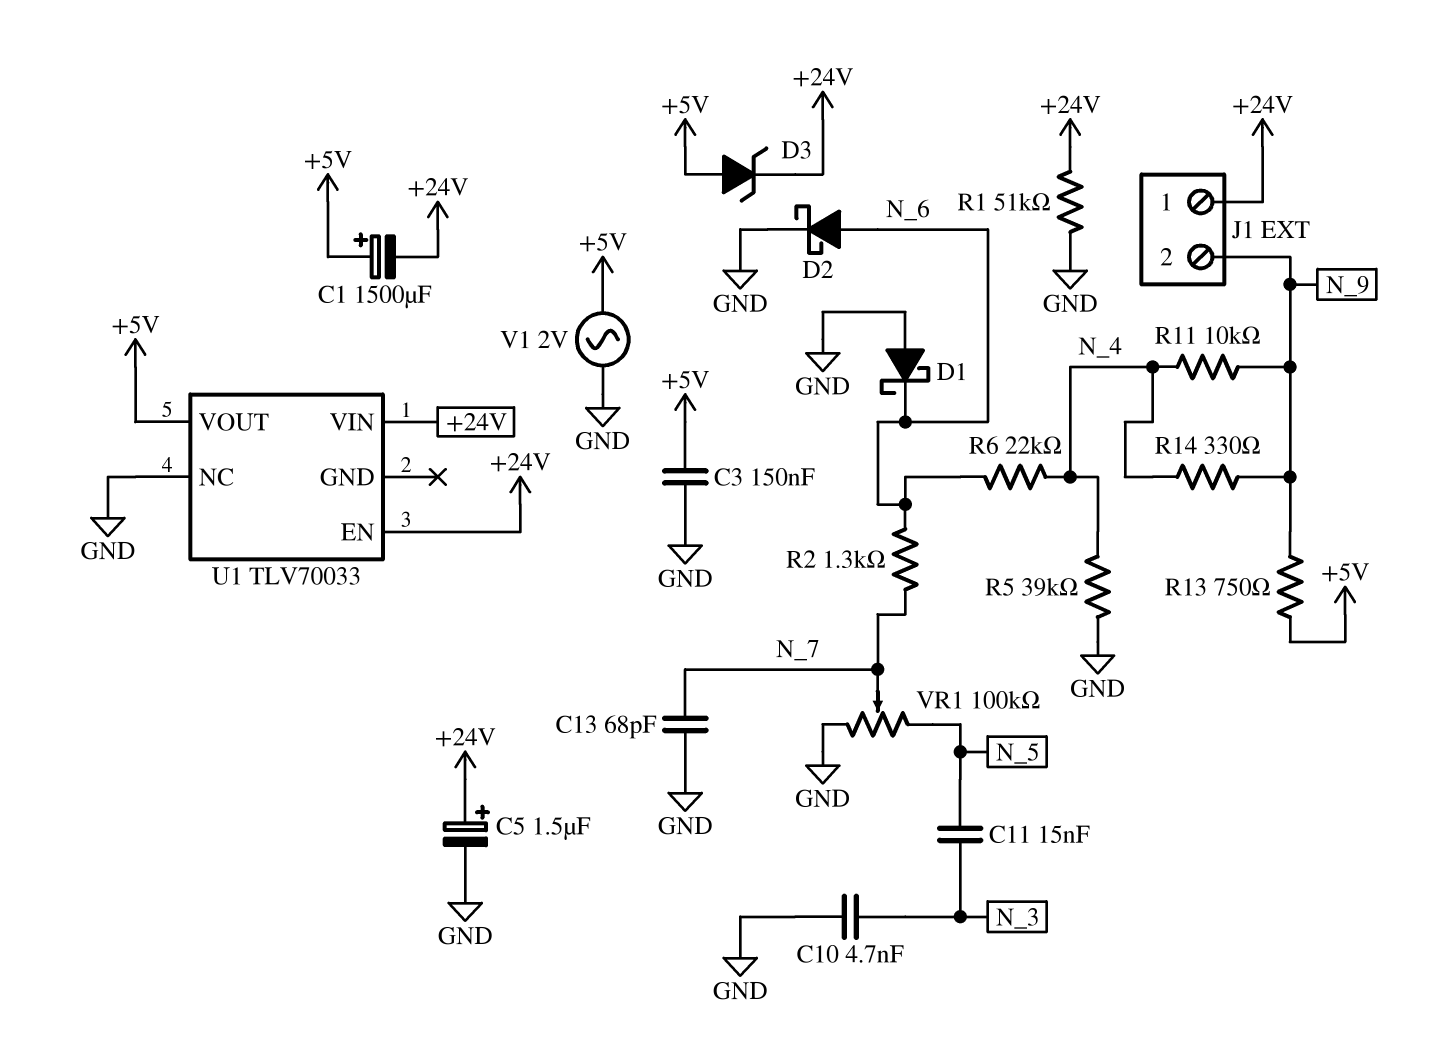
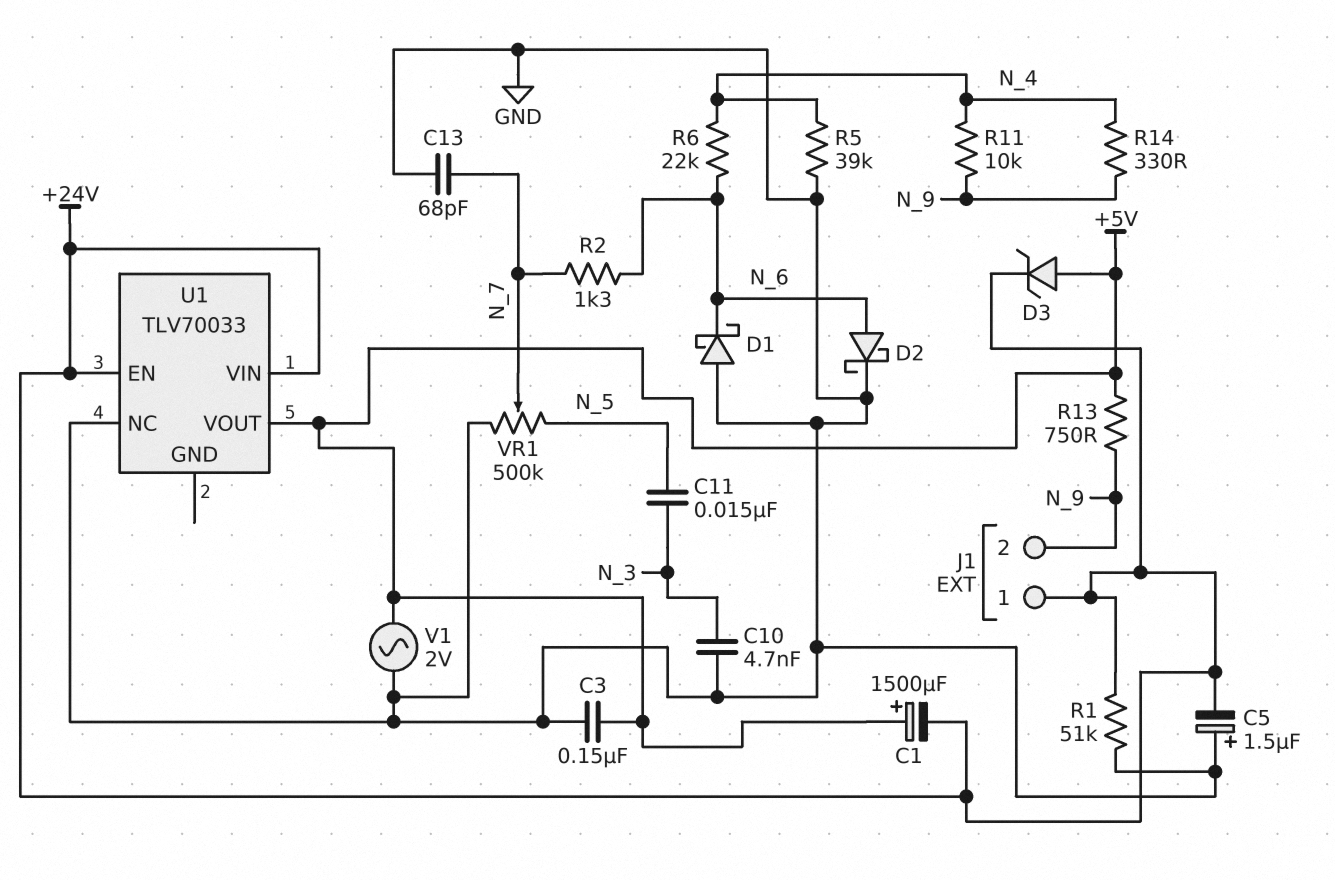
C5: 1.5uF (plus +24V, minus GND) -> 1.5uF (plus GND, minus +24V)
VR1: 100k (GND, N_5, wiper N_7) -> 500k (GND, N_5, wiper N_7)

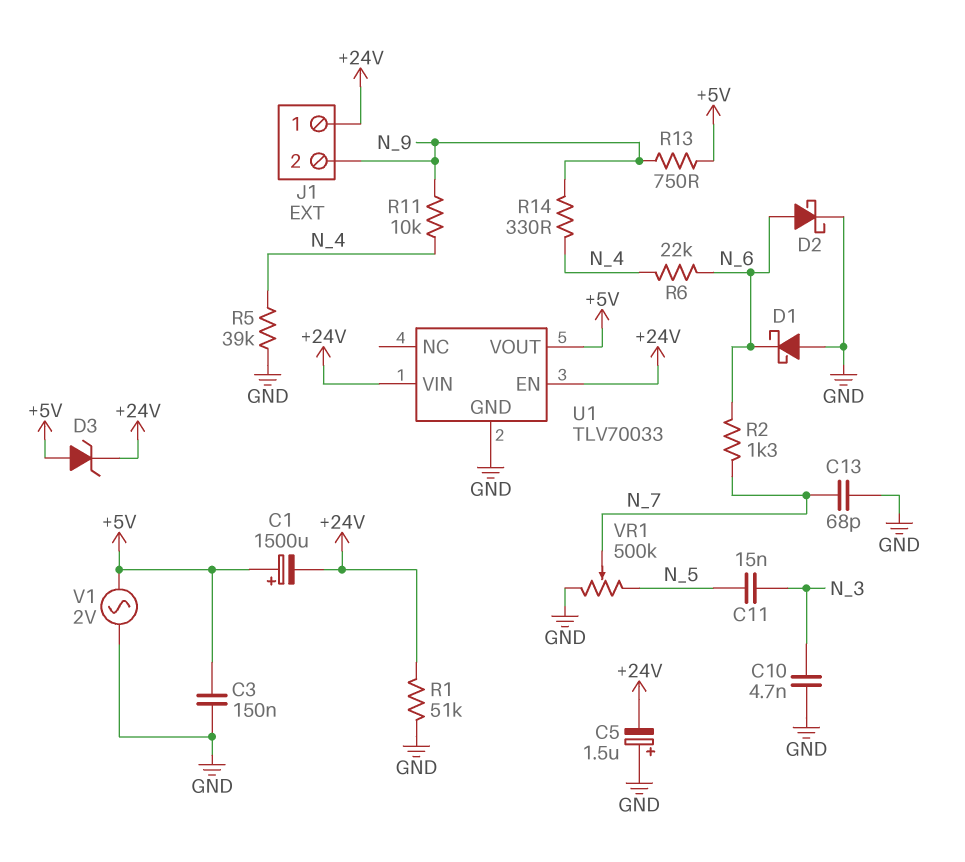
U1 pin GND: none -> GND
U1 pin NC: GND -> none

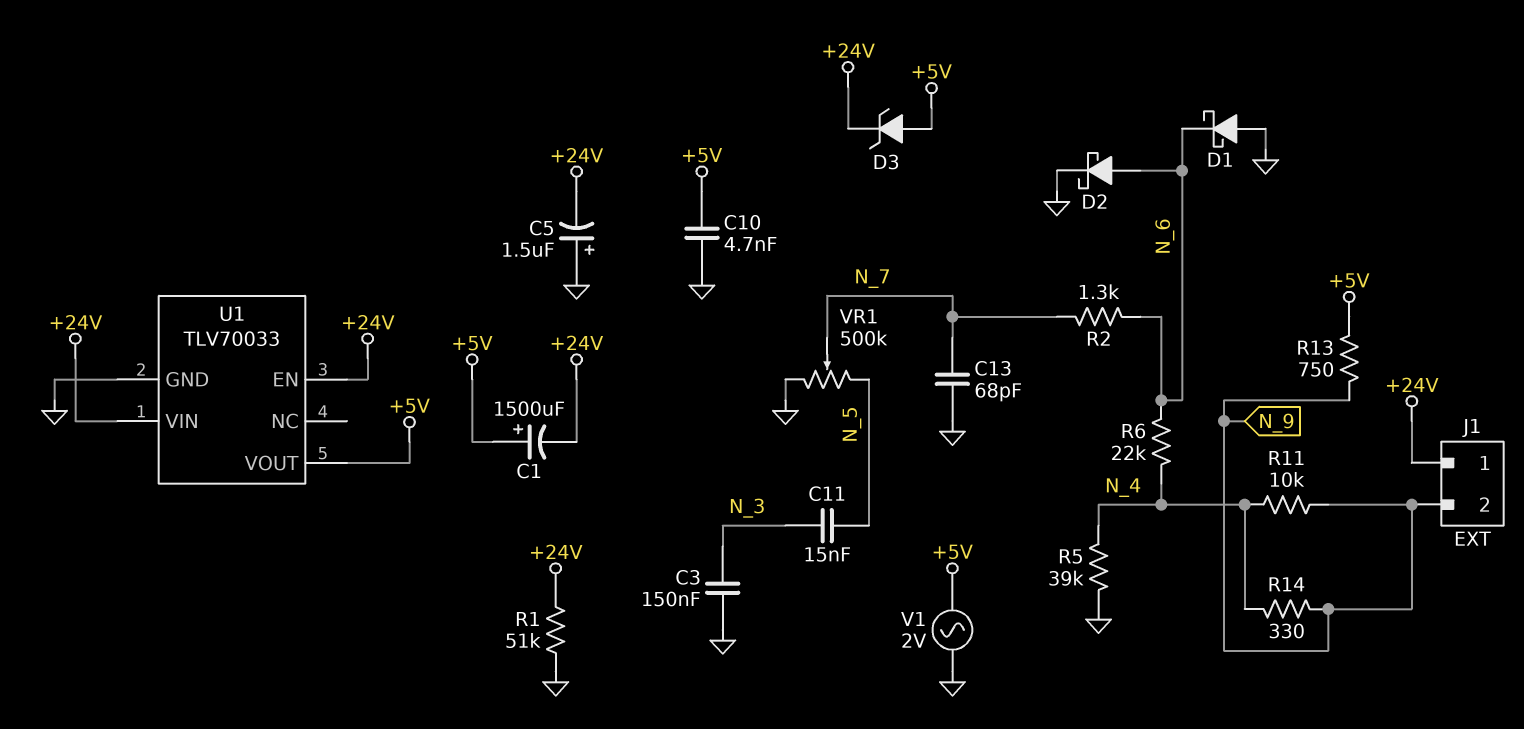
C3: 150nF (+5V, GND) -> 150nF (GND, N_3)
C10: 4.7nF (GND, N_3) -> 4.7nF (+5V, GND)

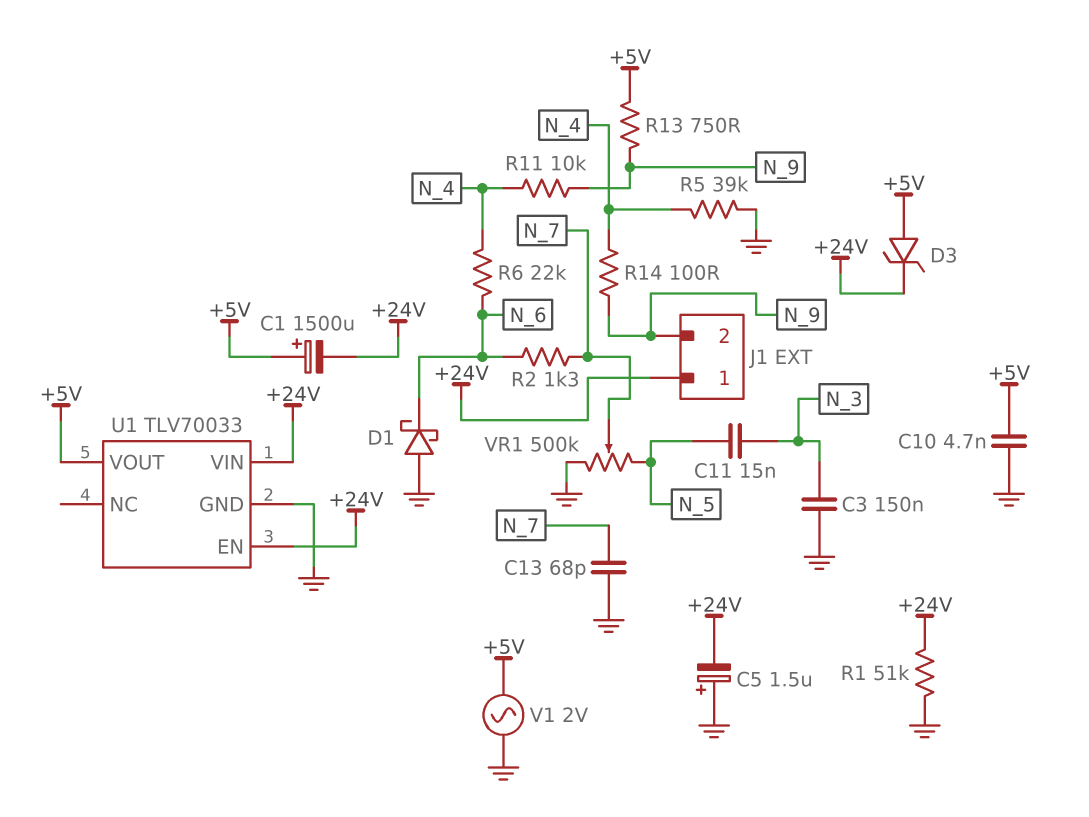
D2: schottky (A N_6, K GND) -> none
R14: 330 (N_4, N_9) -> 100 (N_4, N_9)

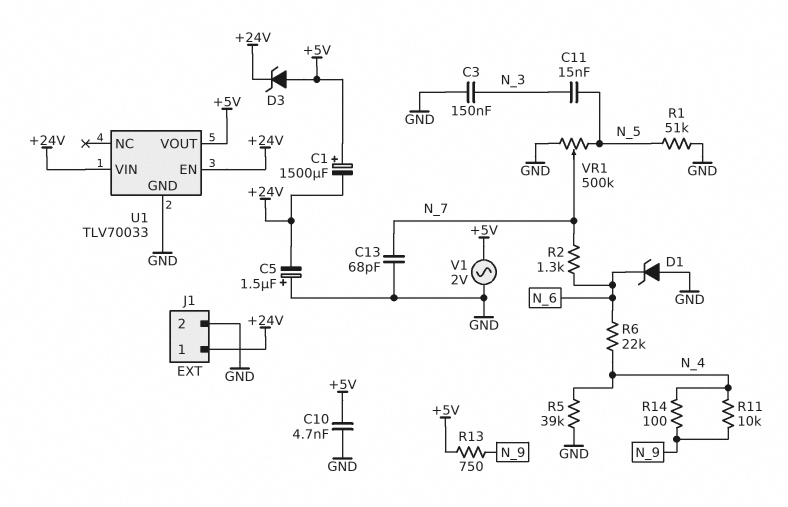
D1: schottky (A GND, K N_6) -> zener (A GND, K N_6)
J1 pin 2: N_9 -> GND
R1: 51k (+24V, GND) -> 51k (GND, N_5)

